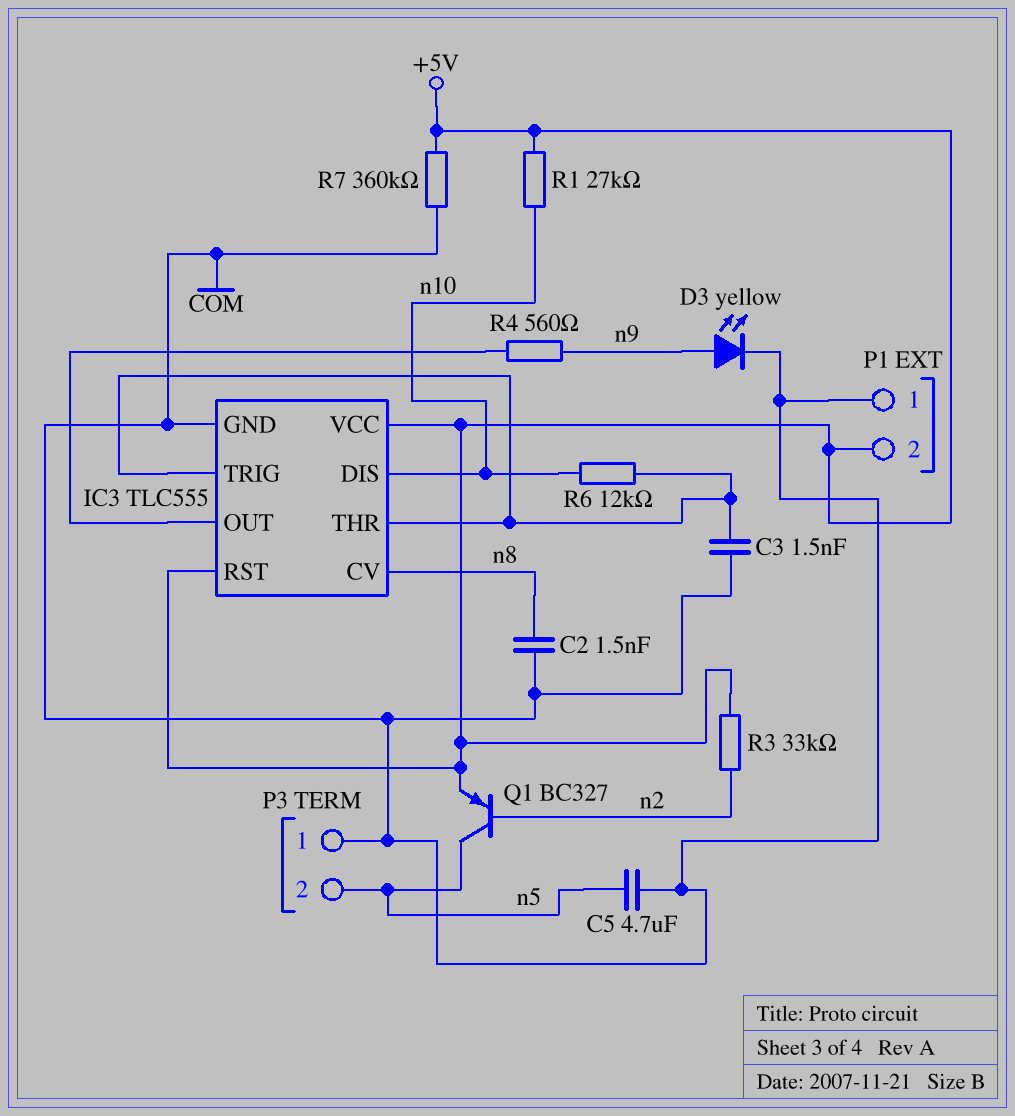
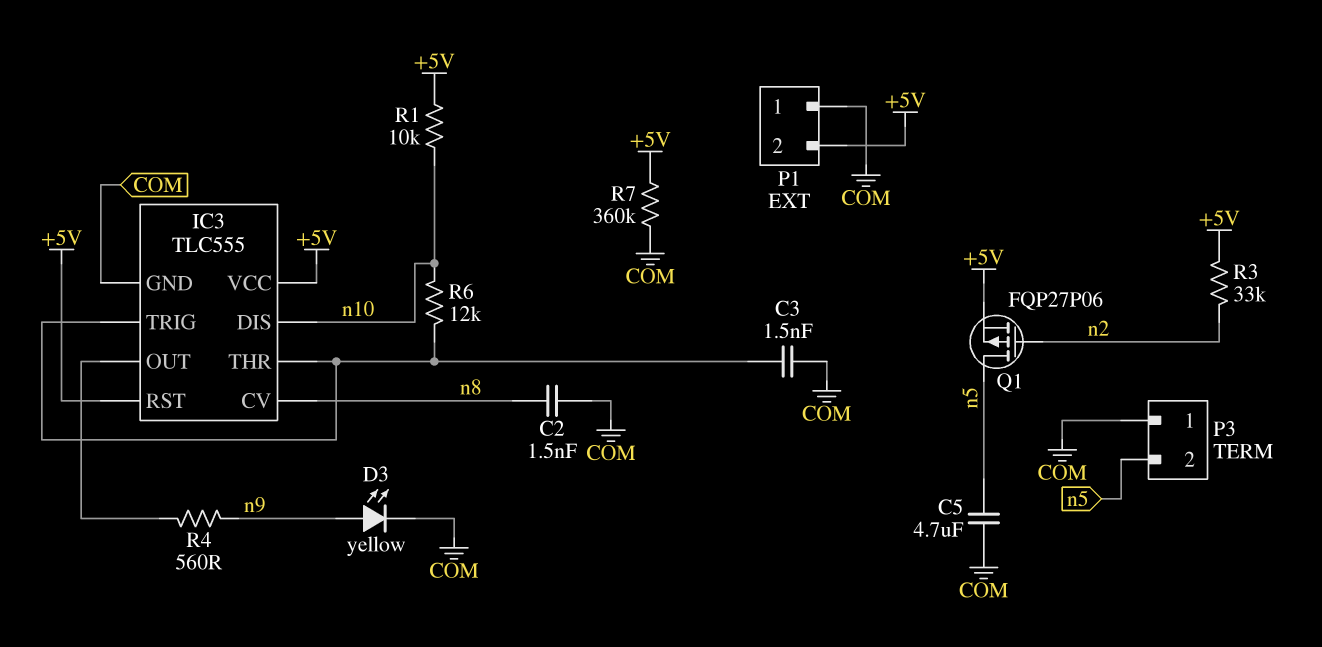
Q1: PNP BC327 (B n2, C n5, E +5V) -> PMOS FQP27P06 (G n2, D n5, S +5V)
R1: 27k (+5V, n10) -> 10k (+5V, n10)

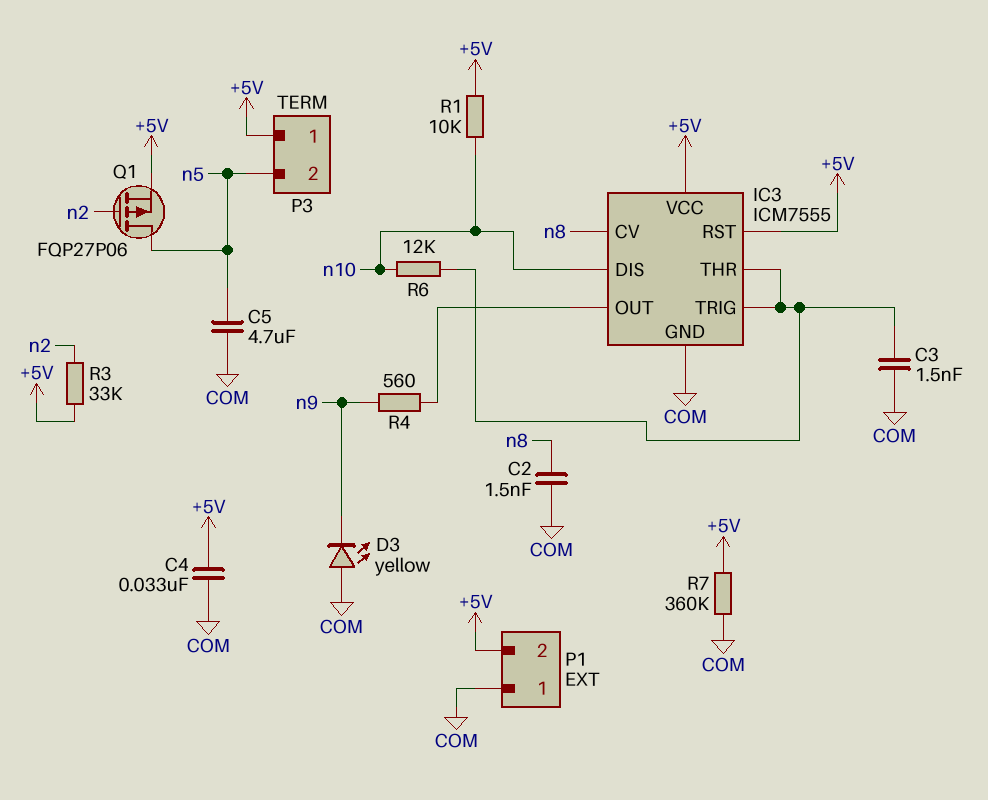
C4: none -> 33nF (+5V, COM)
D3: LED yellow (A n9, K COM) -> LED yellow (A COM, K n9)
IC3: TLC555 -> ICM7555
P3 pin 1: COM -> +5V

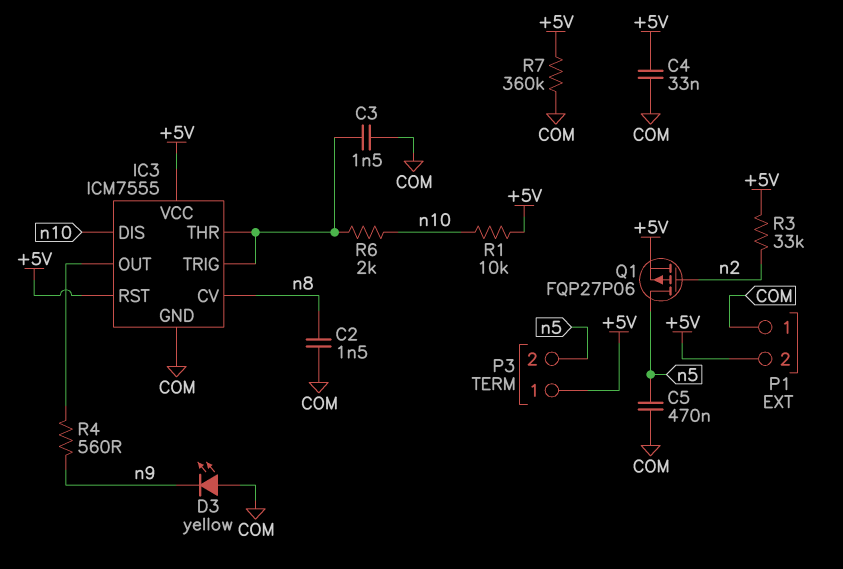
C5: 4.7uF (COM, n5) -> 470nF (COM, n5)
R6: 12k (IC3/THR, n10) -> 2k (IC3/THR, n10)

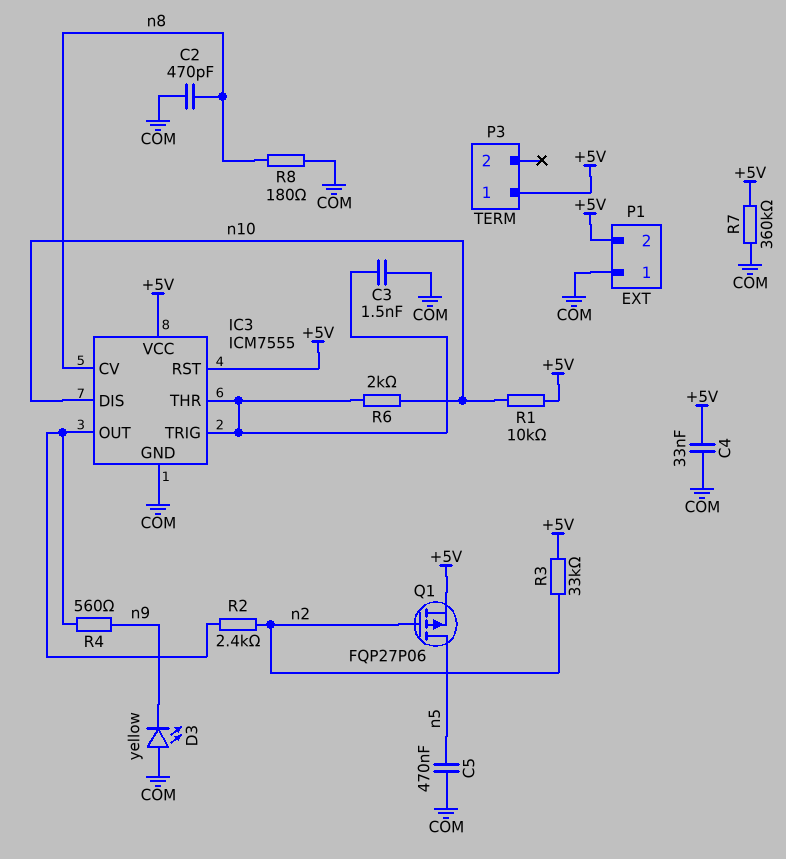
C2: 1.5nF (COM, n8) -> 470pF (COM, n8)
P3 pin 2: n5 -> none
R2: none -> 2.4k (IC3/OUT, n2)
R8: none -> 180 (COM, n8)

